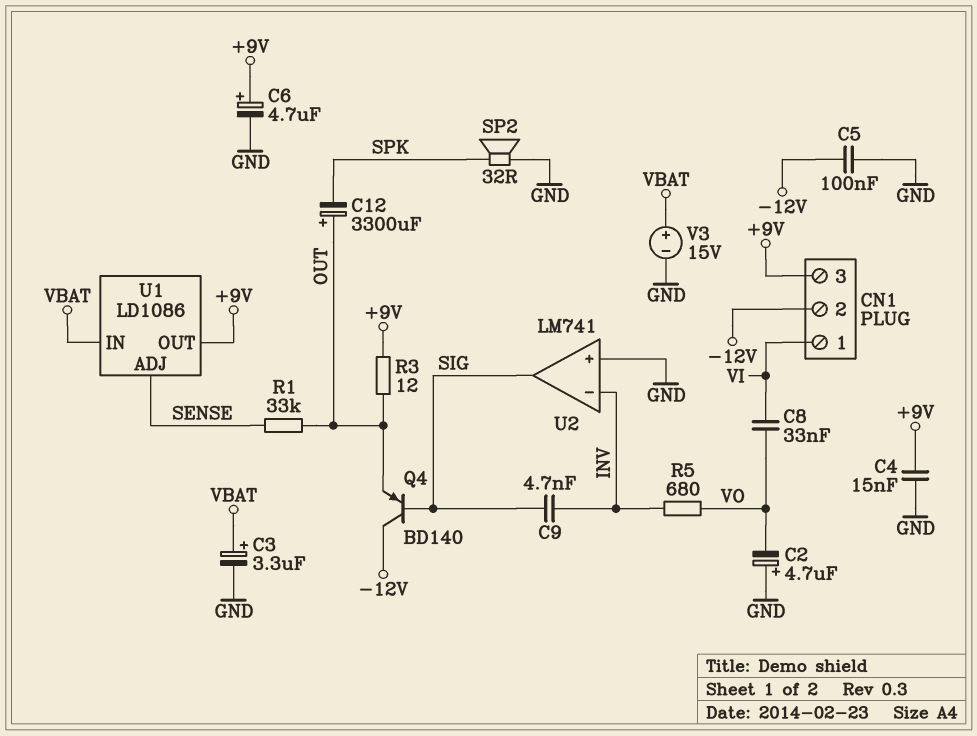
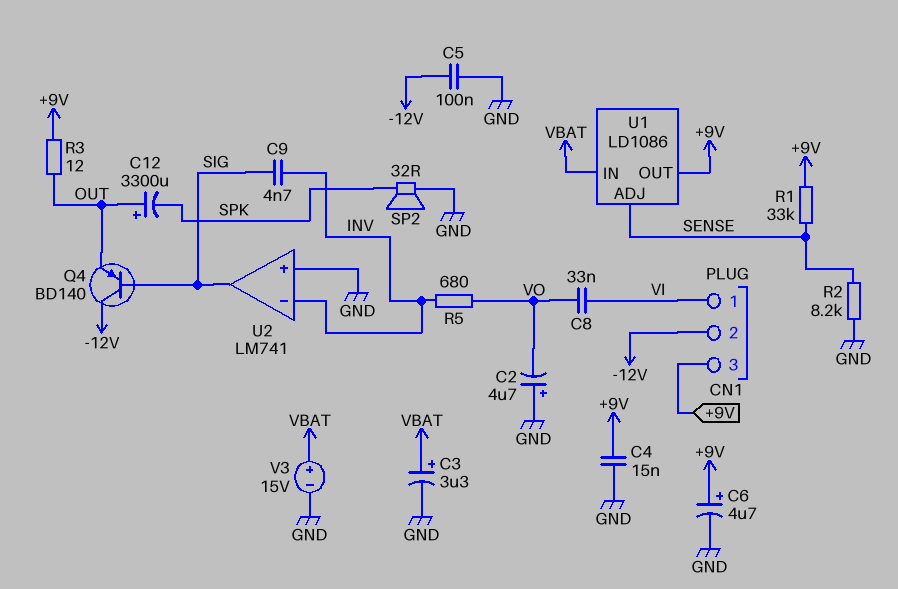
R1: 33k (OUT, SENSE) -> 33k (+9V, SENSE)
R2: none -> 8.2k (GND, SENSE)

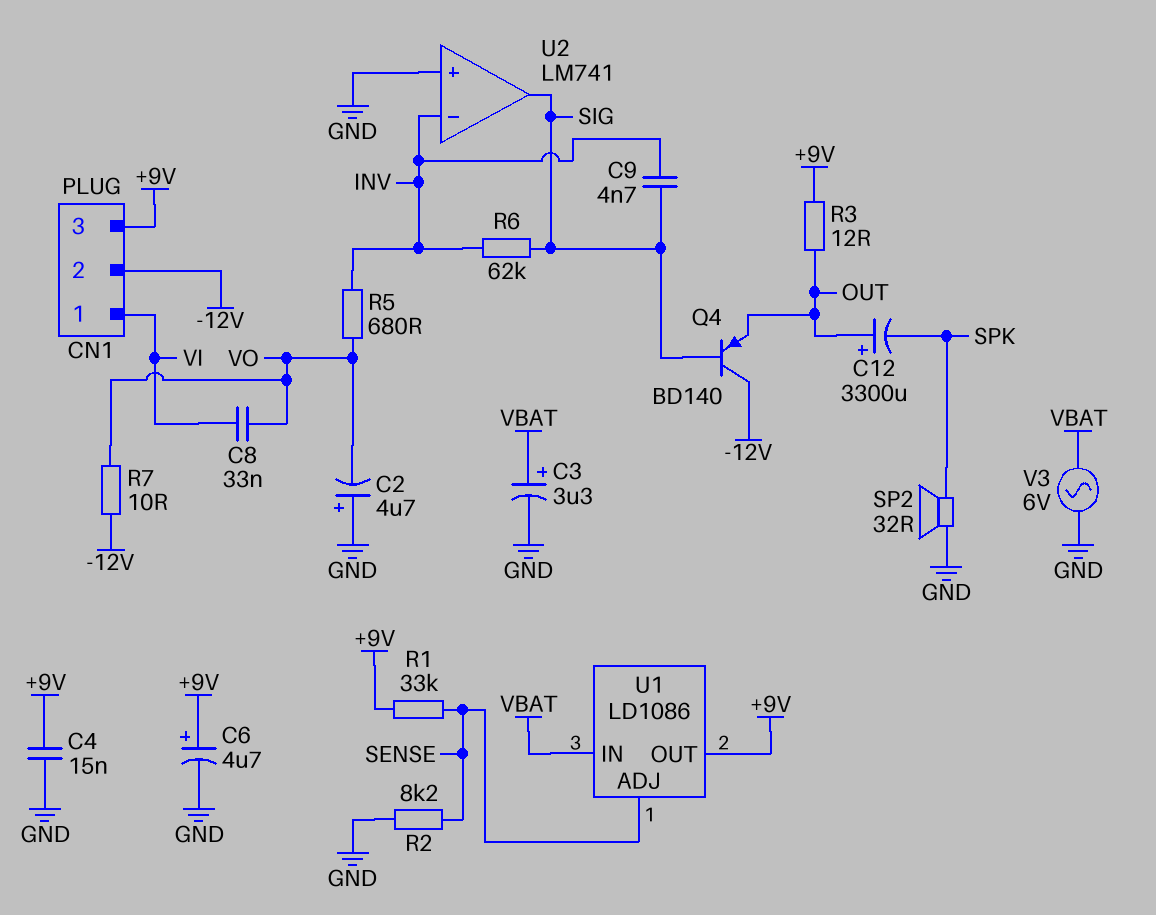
C5: 100nF (-12V, GND) -> none
R6: none -> 62k (INV, SIG)
R7: none -> 10 (-12V, VO)
V3: 15V (plus VBAT, minus GND) -> AC 6V (GND, VBAT)

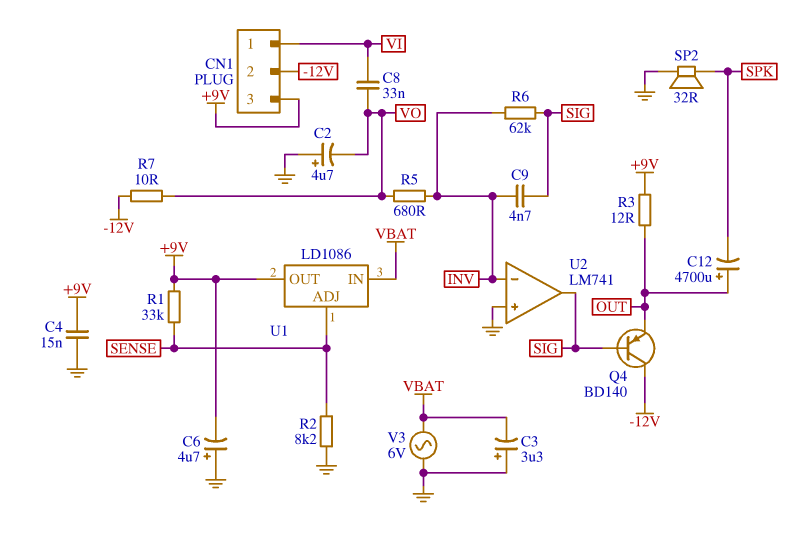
C3: 3.3uF (plus VBAT, minus GND) -> 3.3uF (plus GND, minus VBAT)
C6: 4.7uF (plus +9V, minus GND) -> 4.7uF (plus GND, minus +9V)
C12: 3300uF (plus OUT, minus SPK) -> 4700uF (plus OUT, minus SPK)

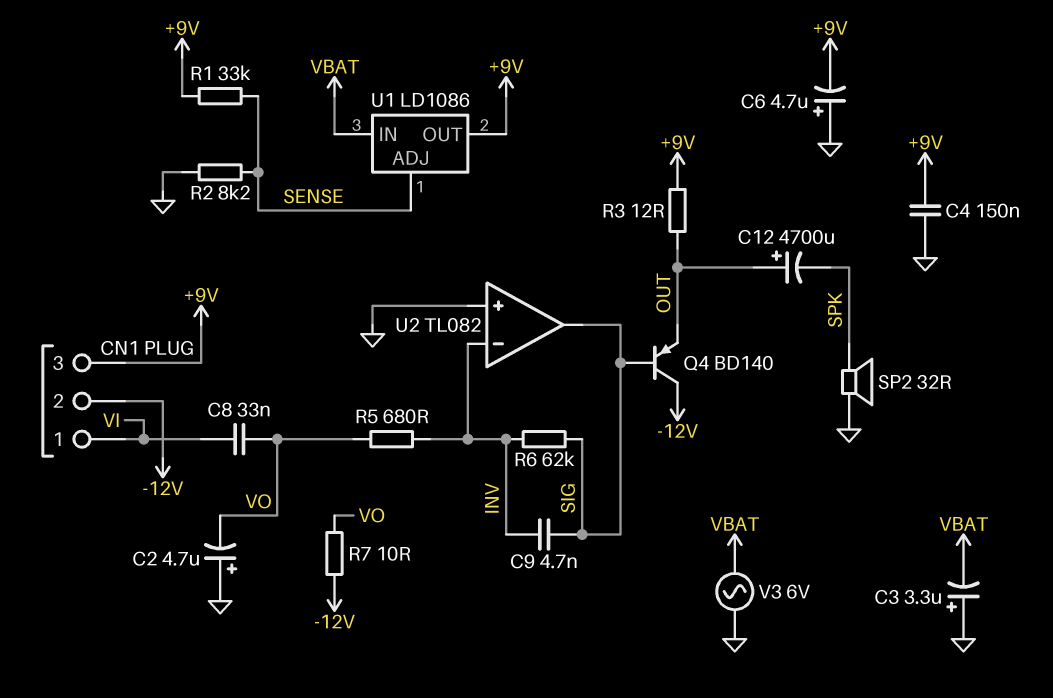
C4: 15nF (+9V, GND) -> 150nF (+9V, GND)
U2: LM741 -> TL082

